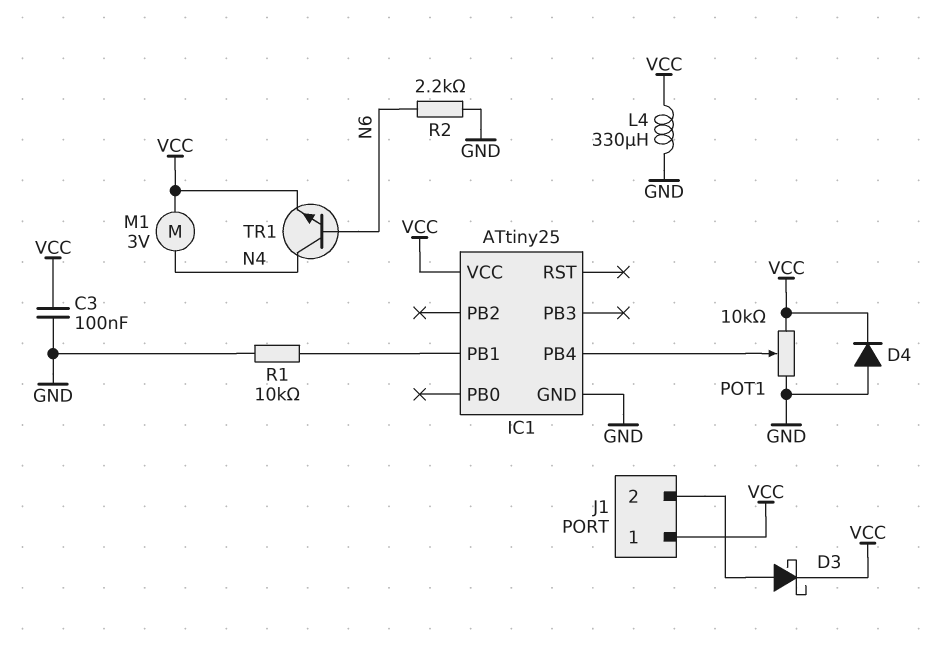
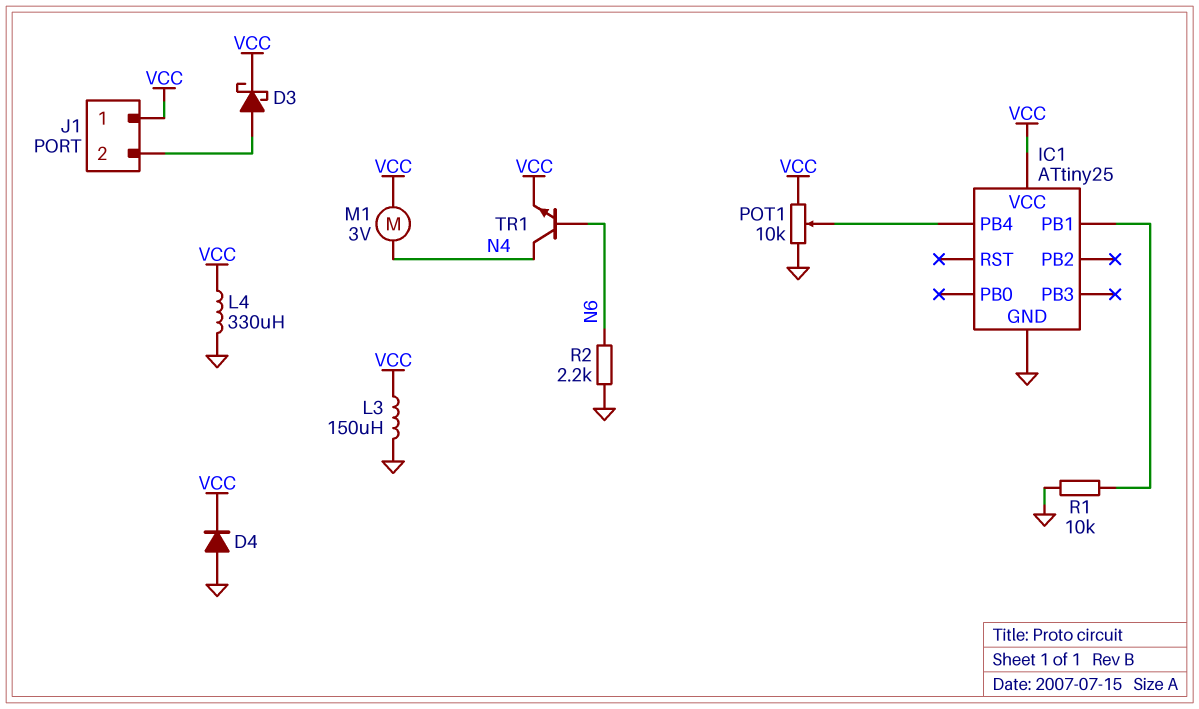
C3: 100nF (GND, VCC) -> none
L3: none -> 150uH (GND, VCC)

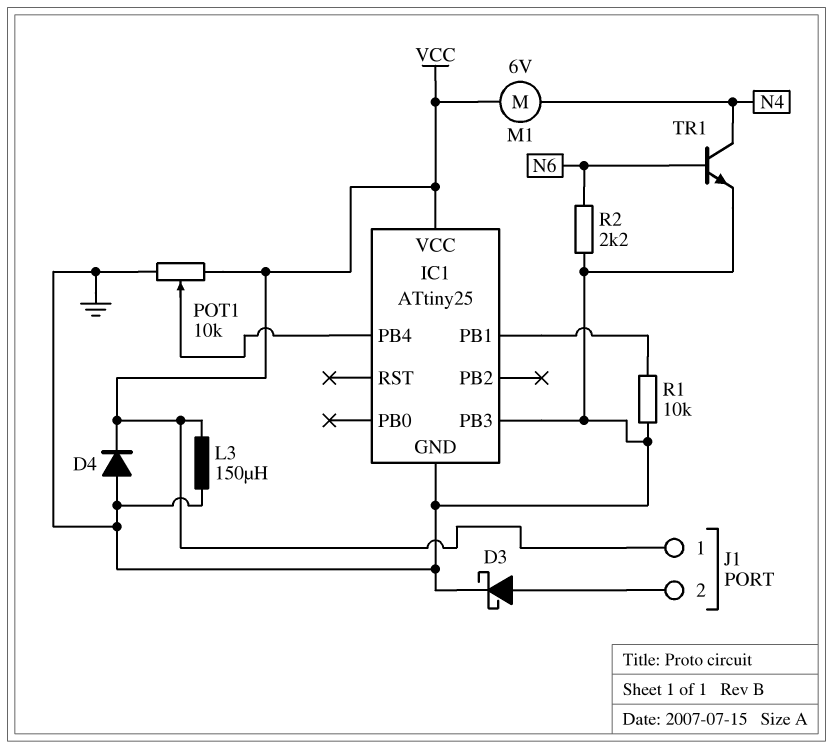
D3: schottky (A J1/2, K VCC) -> schottky (A J1/2, K GND)
IC1 pin PB3: none -> GND
L4: 330uH (GND, VCC) -> none
M1: motor 3V (N4, VCC) -> motor 6V (N4, VCC)
TR1: NPN (B N6, C N4, E VCC) -> NPN (B N6, C N4, E GND)

